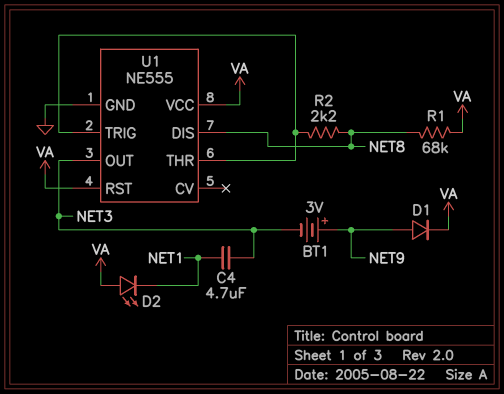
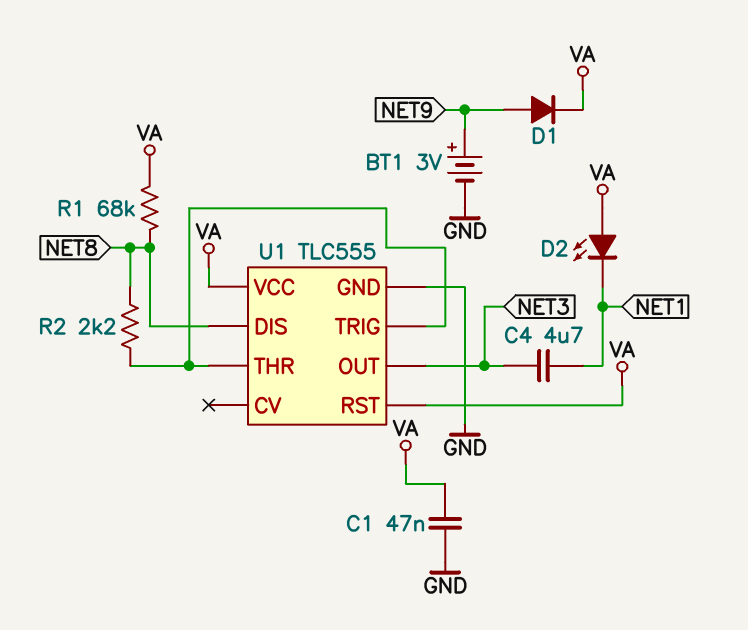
BT1: 3V (plus NET9, minus NET3) -> 3V (plus NET9, minus GND)
C1: none -> 47nF (GND, VA)
U1: NE555 -> TLC555

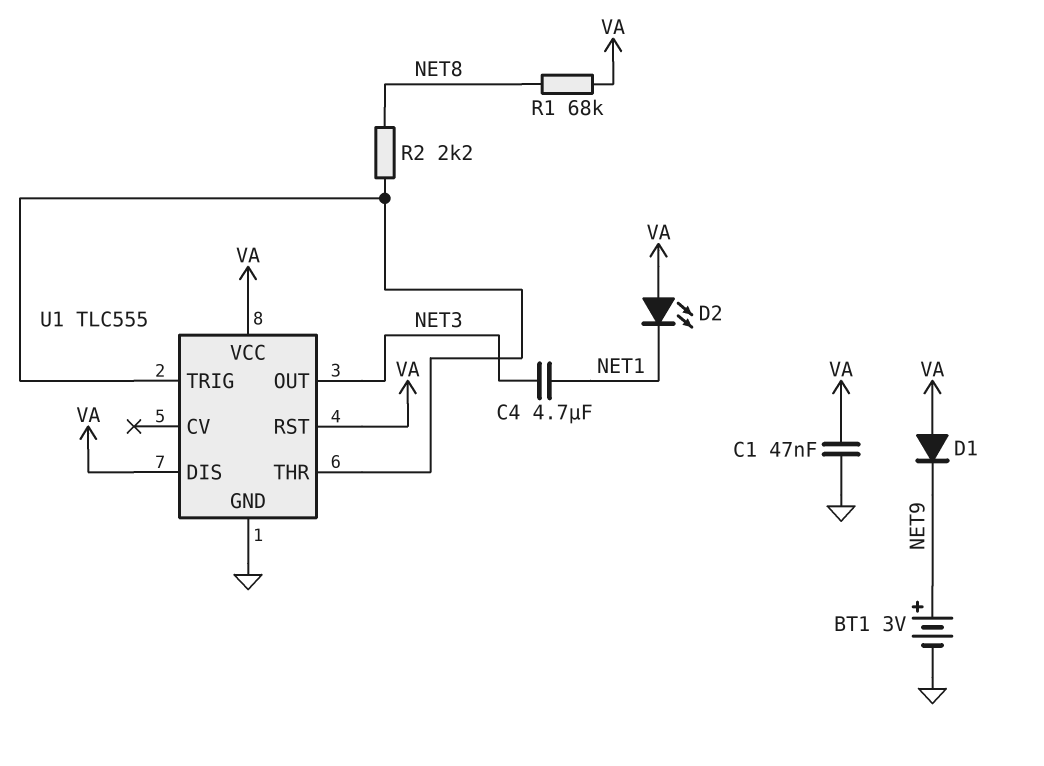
D1: diode (A NET9, K VA) -> diode (A VA, K NET9)
U1 pin DIS: NET8 -> VA

